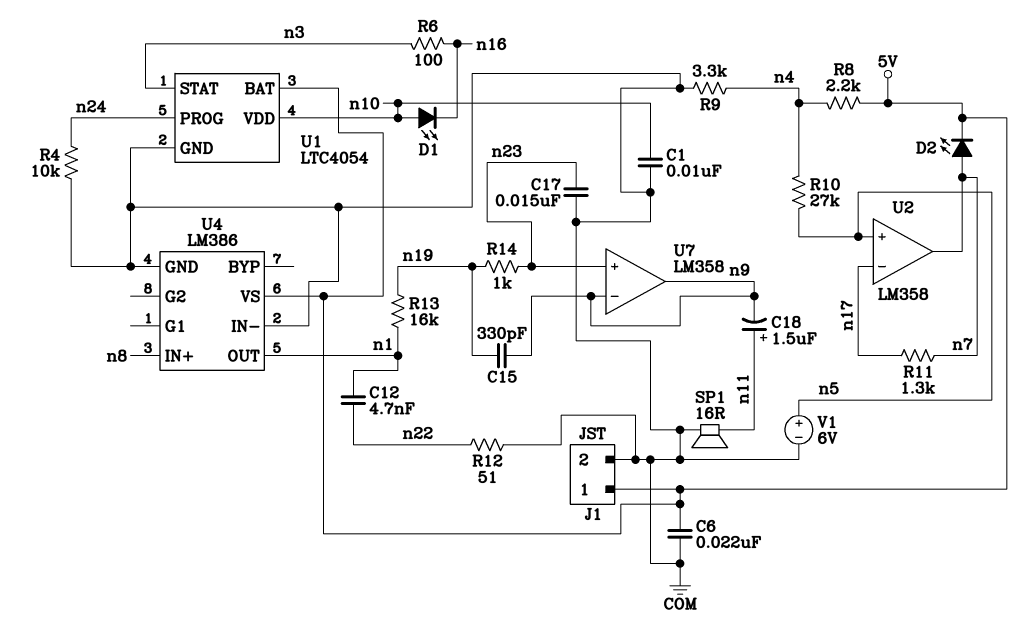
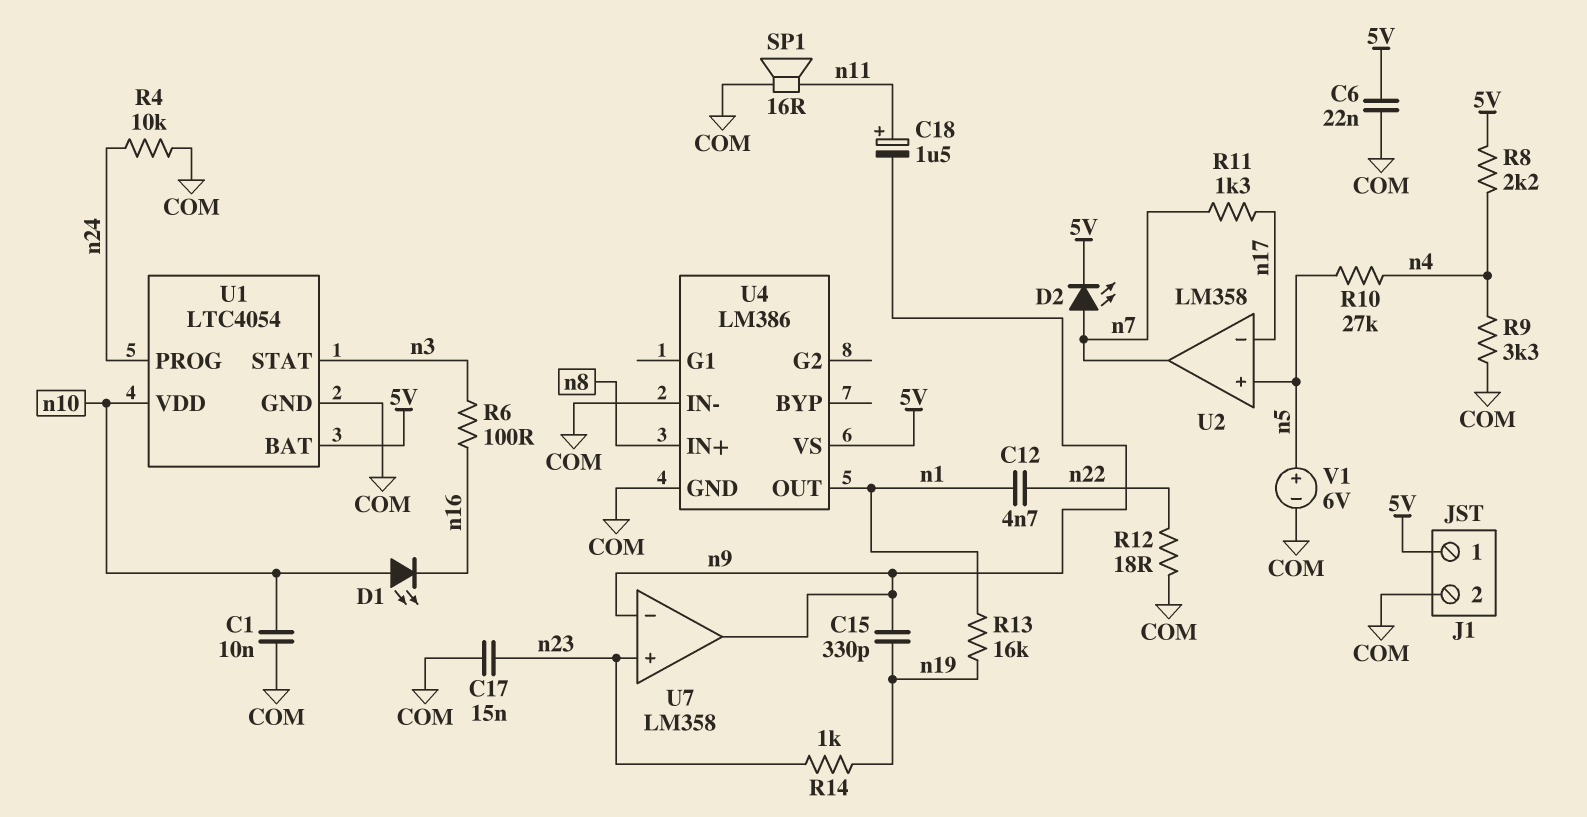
R12: 51 (COM, n22) -> 18 (COM, n22)

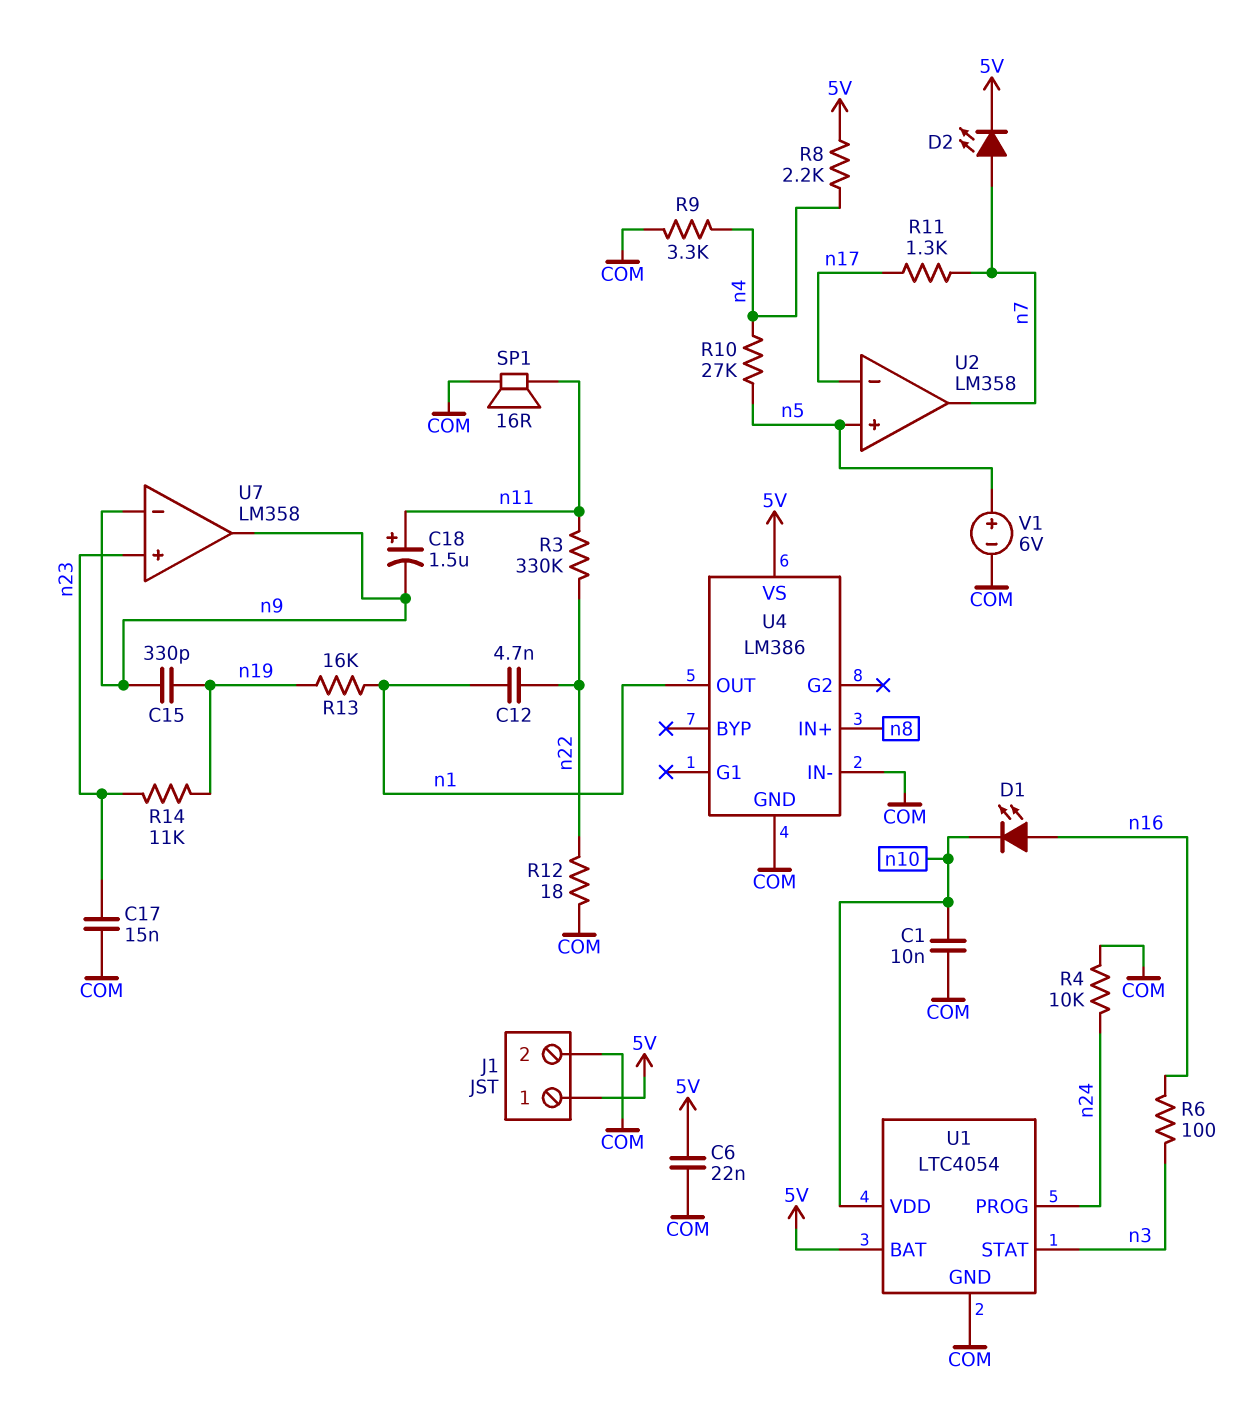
D1: LED (A n10, K n16) -> LED (A n16, K n10)
R3: none -> 330k (n11, n22)
R14: 1k (n19, n23) -> 11k (n19, n23)

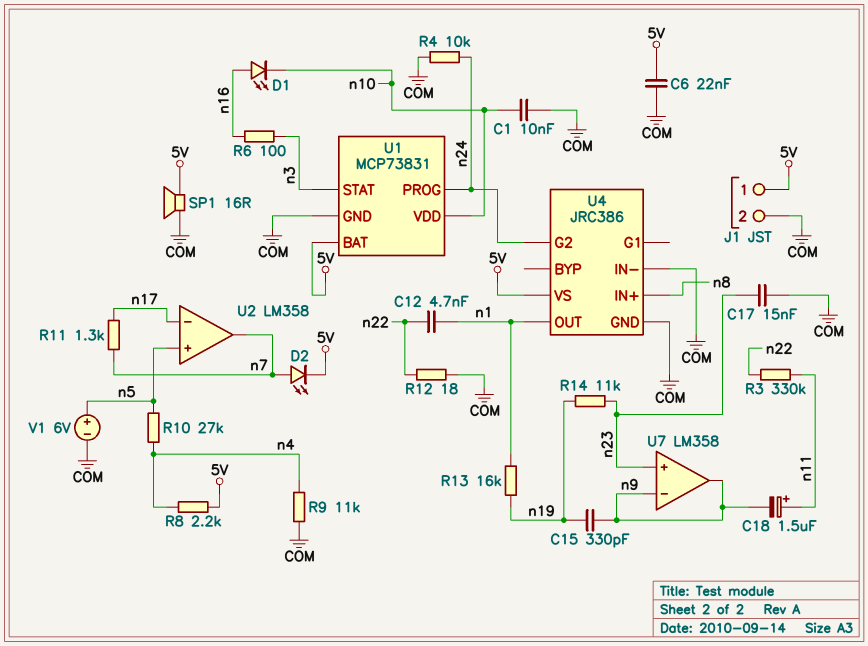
R9: 3.3k (COM, n4) -> 11k (COM, n4)
SP1: speaker 16R (COM, n11) -> speaker 16R (5V, COM)
U1: LTC4054 -> MCP73831
U4: LM386 -> JRC386
U4 pin G2: none -> n24

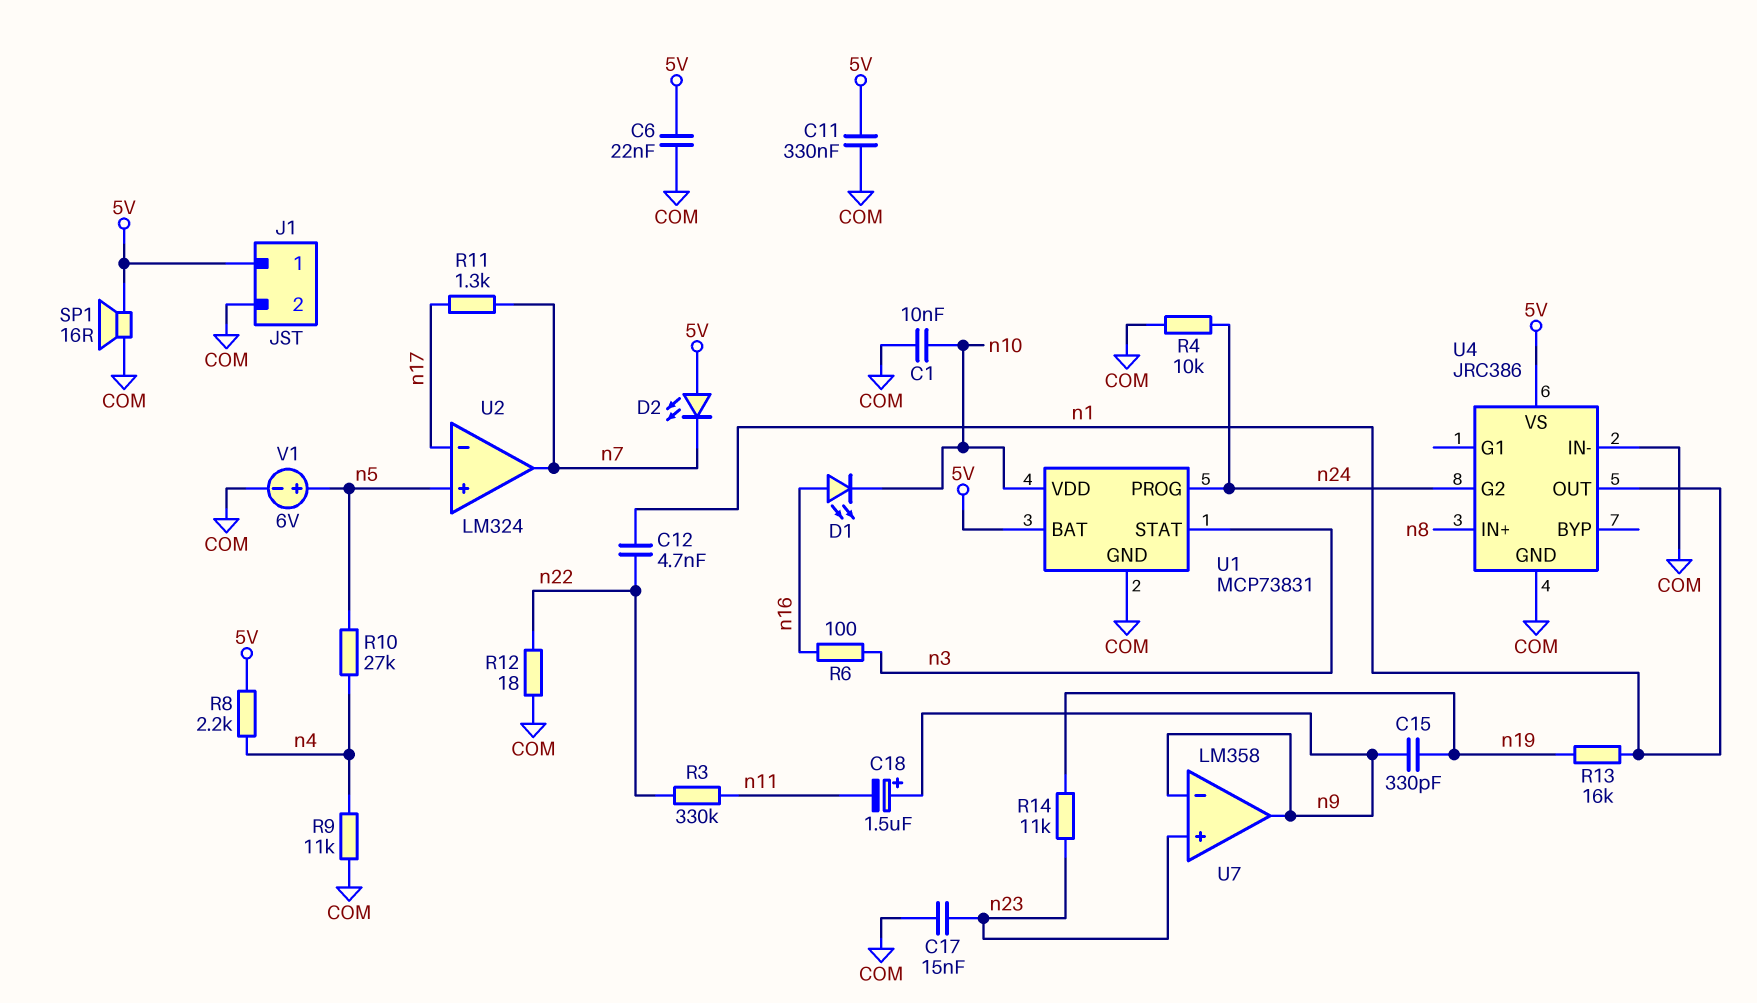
C11: none -> 330nF (5V, COM)
C18: 1.5uF (plus n11, minus n9) -> 1.5uF (plus n9, minus n11)
D2: LED (A n7, K 5V) -> LED (A 5V, K n7)
U2: LM358 -> LM324

